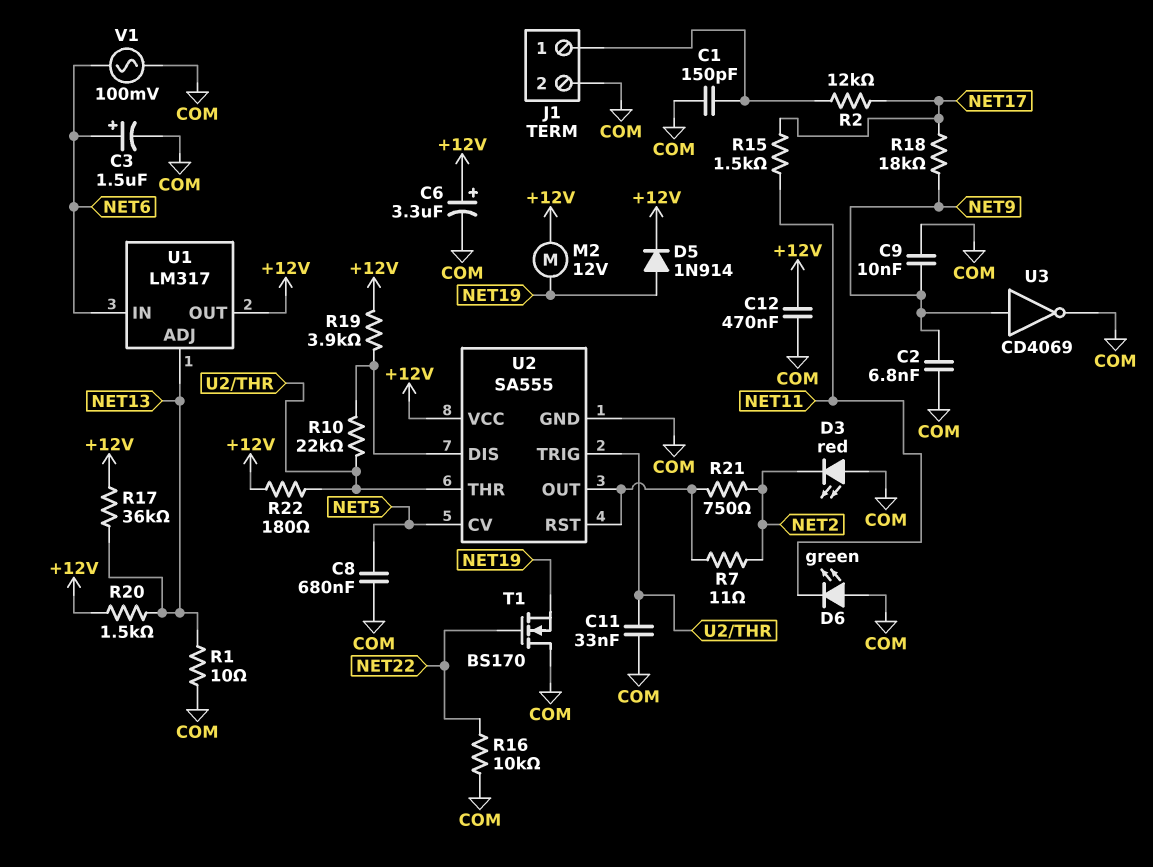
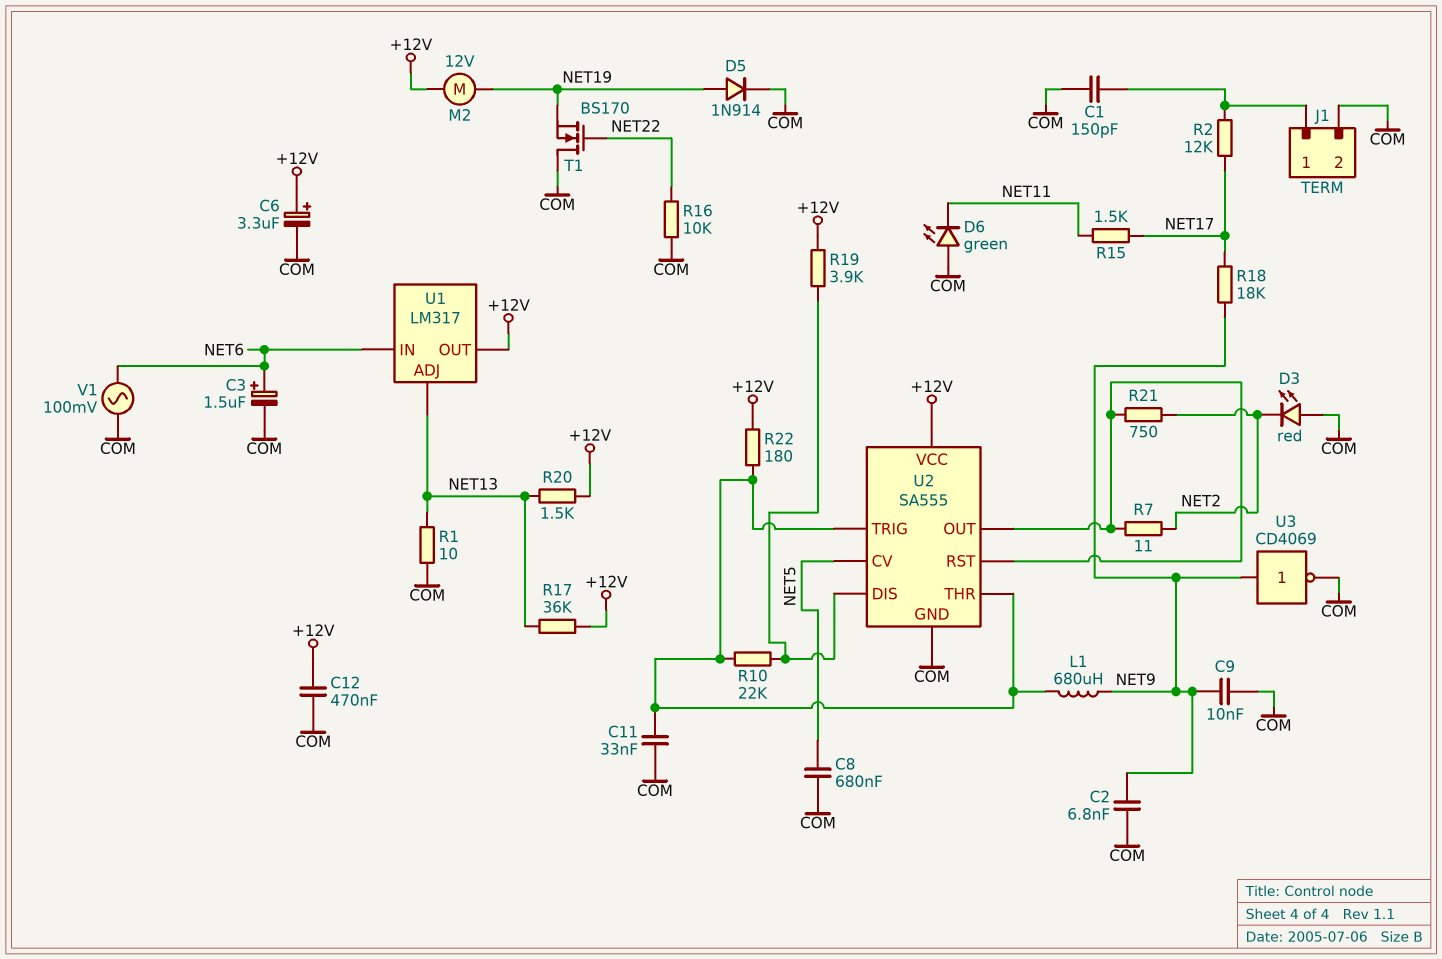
D5: diode 1N914 (A NET19, K +12V) -> diode 1N914 (A NET19, K COM)
L1: none -> 680uH (NET9, U2/THR)

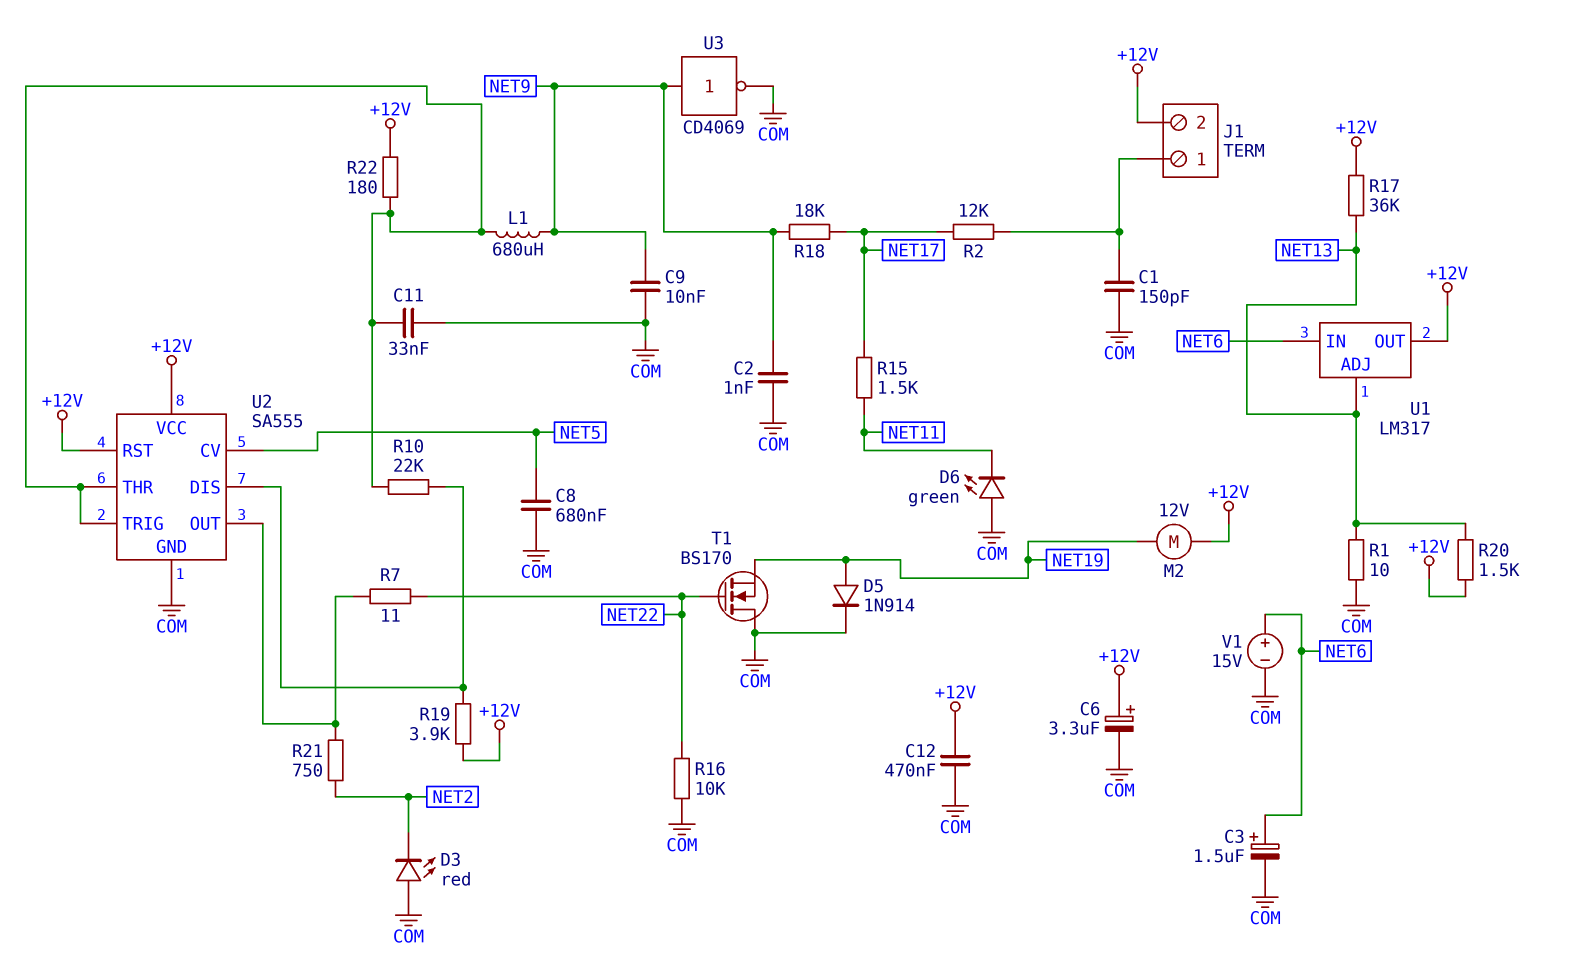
C2: 6.8nF (COM, NET9) -> 1nF (COM, NET9)
J1 pin 2: COM -> +12V
R7: 11 (NET2, U2/OUT) -> 11 (NET22, U2/OUT)
U2 pin RST: U2/OUT -> +12V
V1: AC 100mV (COM, NET6) -> 15V (plus NET6, minus COM)

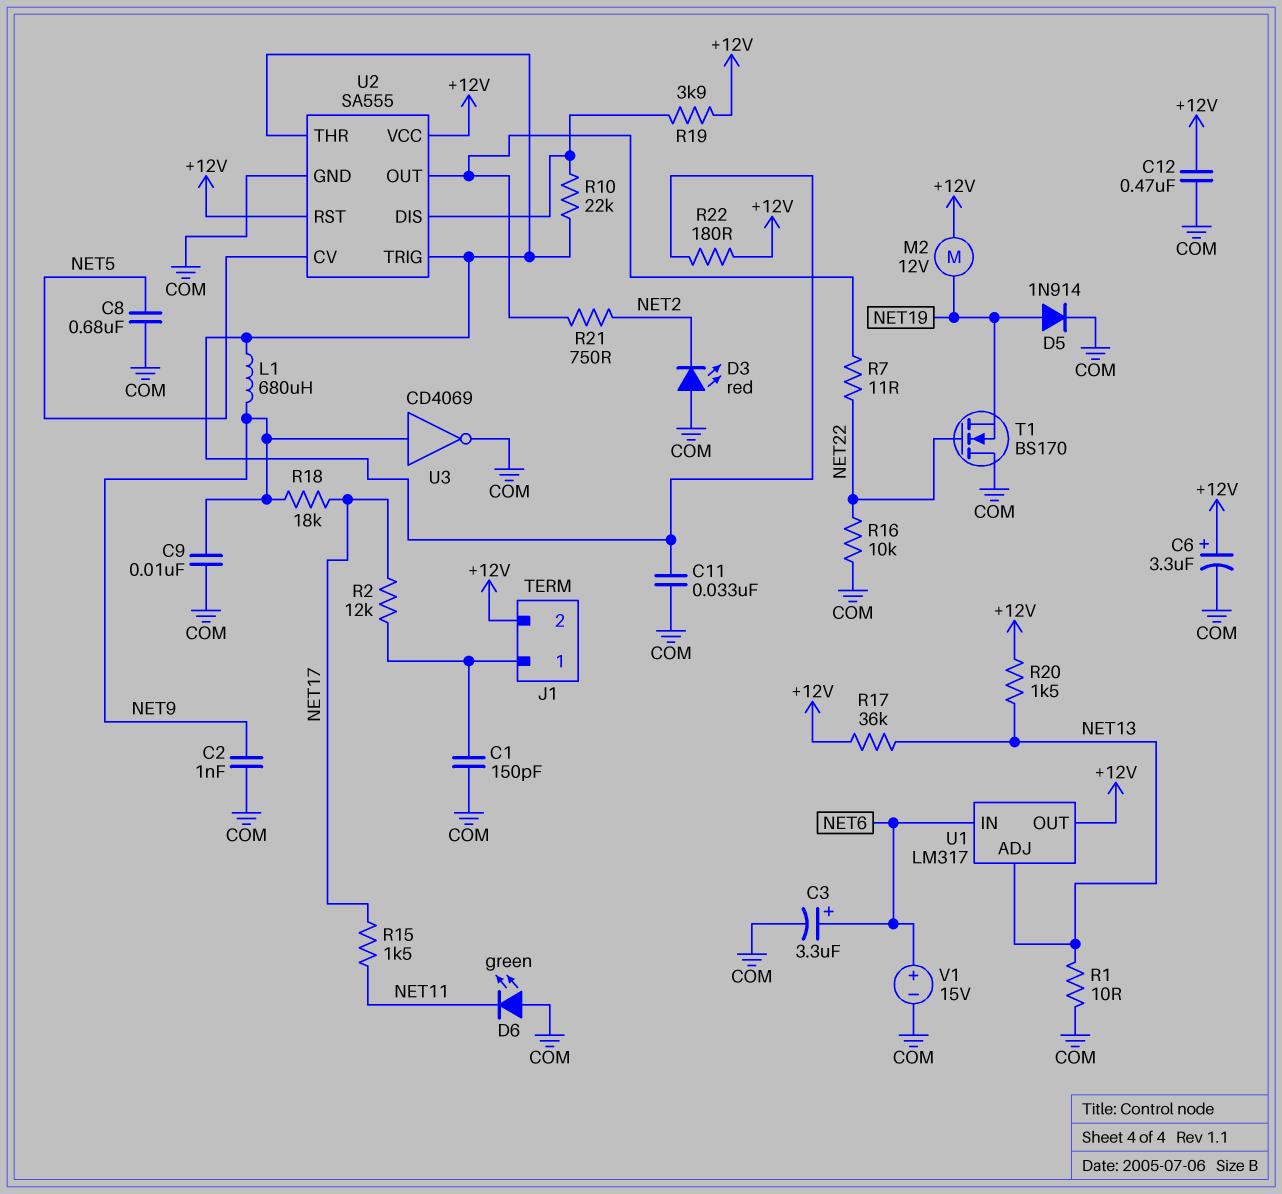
C3: 1.5uF (plus NET6, minus COM) -> 3.3uF (plus NET6, minus COM)

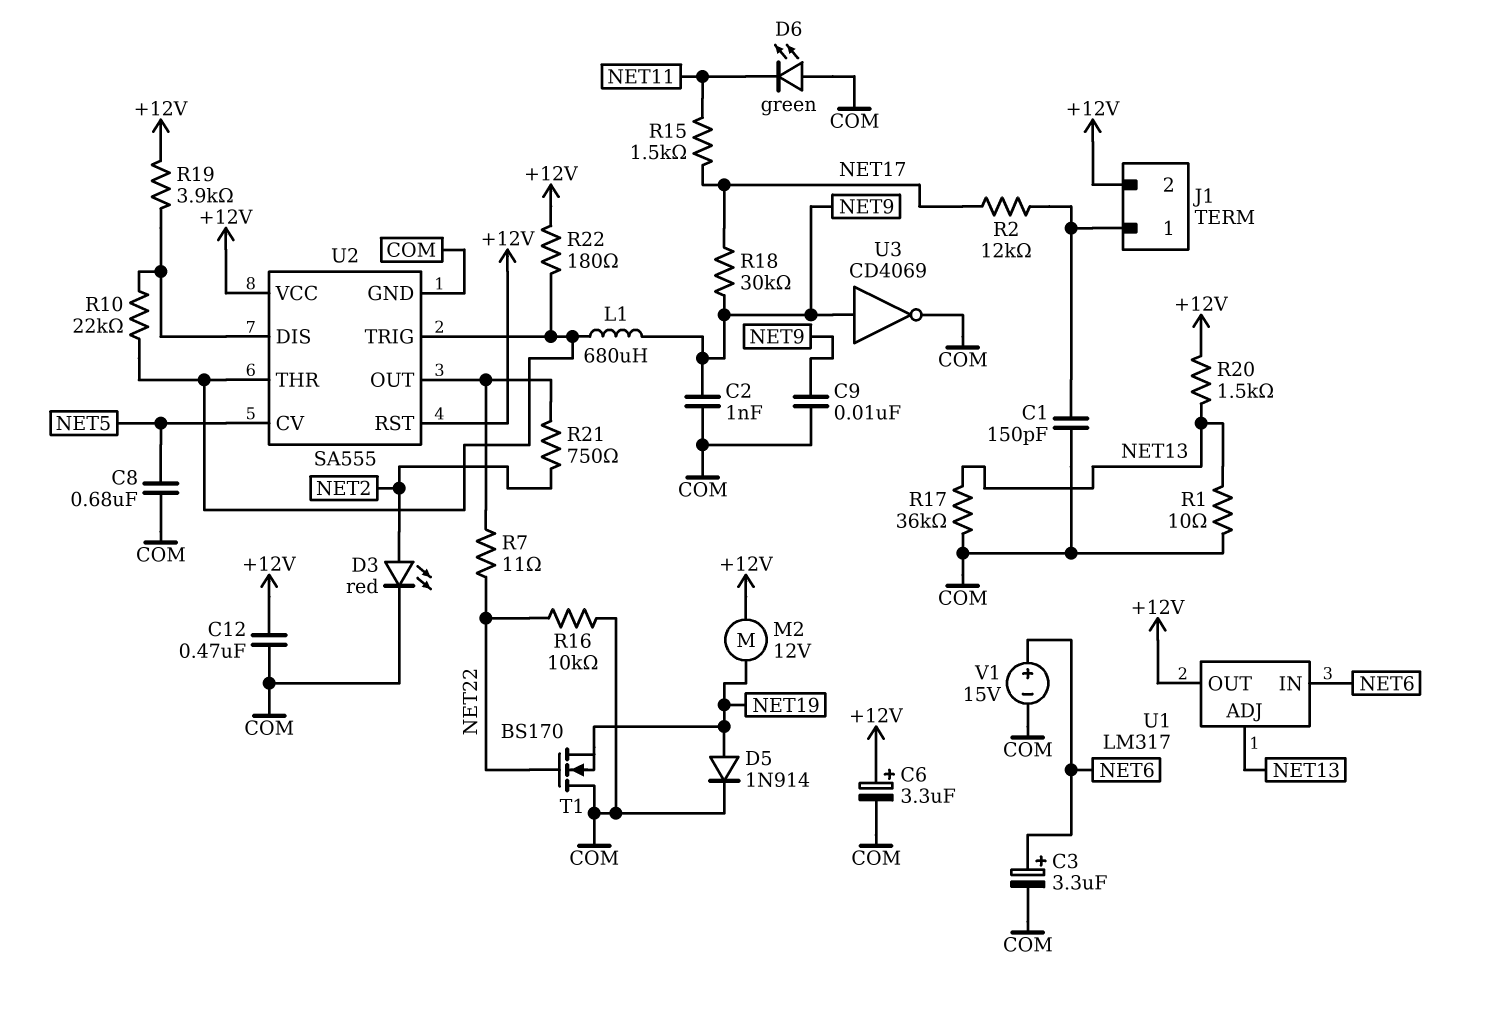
C11: 33nF (COM, U2/THR) -> none
D3: LED red (A COM, K NET2) -> LED red (A NET2, K COM)
R17: 36k (+12V, NET13) -> 36k (COM, NET13)
R18: 18k (NET9, NET17) -> 30k (NET9, NET17)

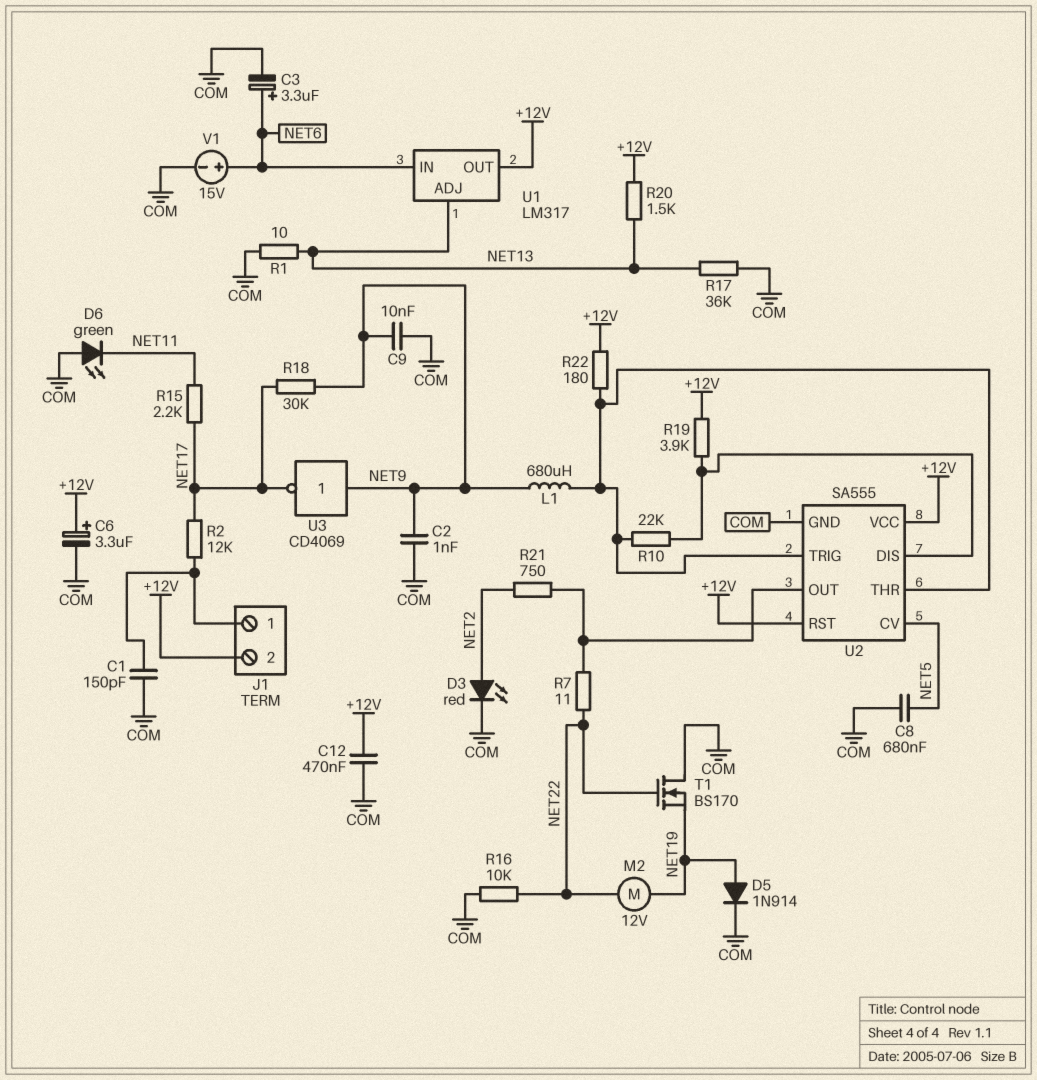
M2: motor 12V (+12V, NET19) -> motor 12V (NET19, NET22)
R15: 1.5k (NET11, NET17) -> 2.2k (NET11, NET17)
U3: NOT CD4069 (in NET9, out COM) -> NOT CD4069 (in NET9, out NET17)

